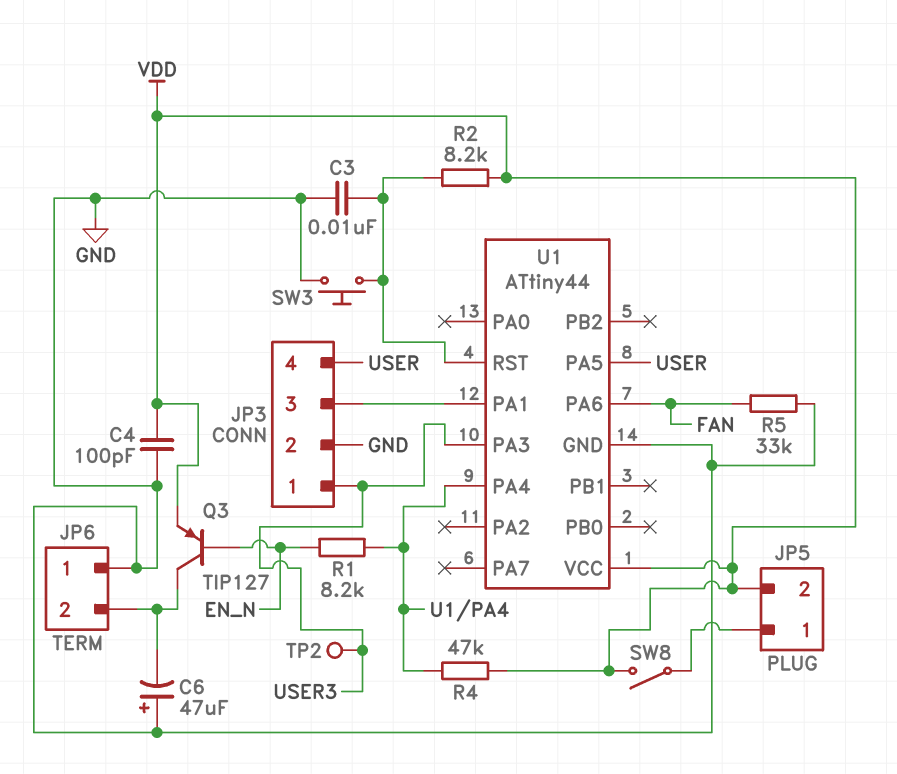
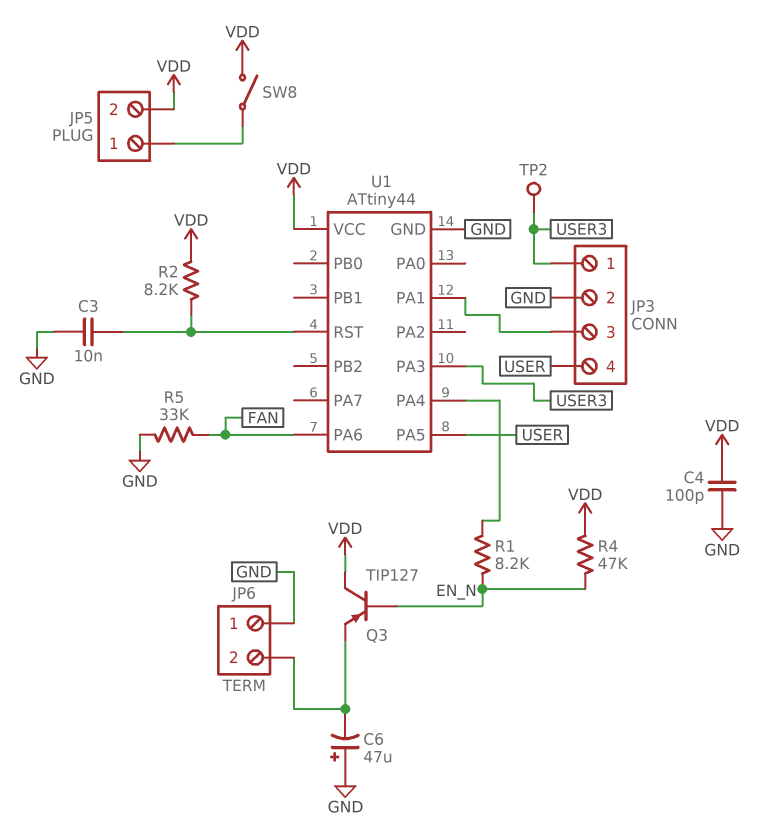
Q3: PNP TIP127 (B EN_N, C JP6/2, E VDD) -> PNP TIP127 (B EN_N, C VDD, E JP6/2)
R4: 47k (U1/PA4, VDD) -> 47k (EN_N, VDD)
SW3: button (GND, U1/RST) -> none

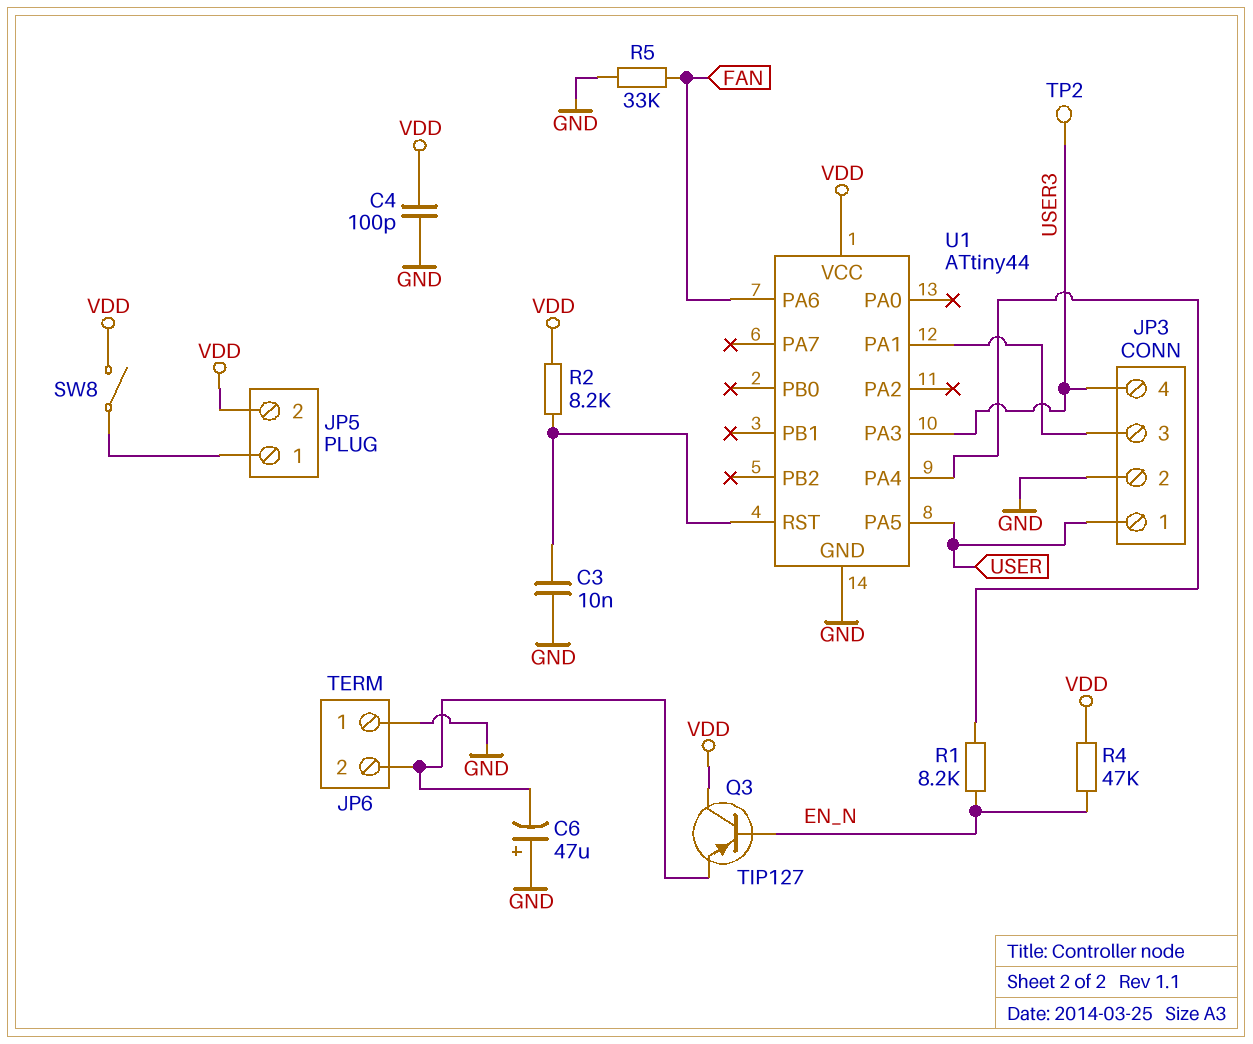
JP3 pin 1: USER3 -> USER
JP3 pin 4: USER -> USER3

